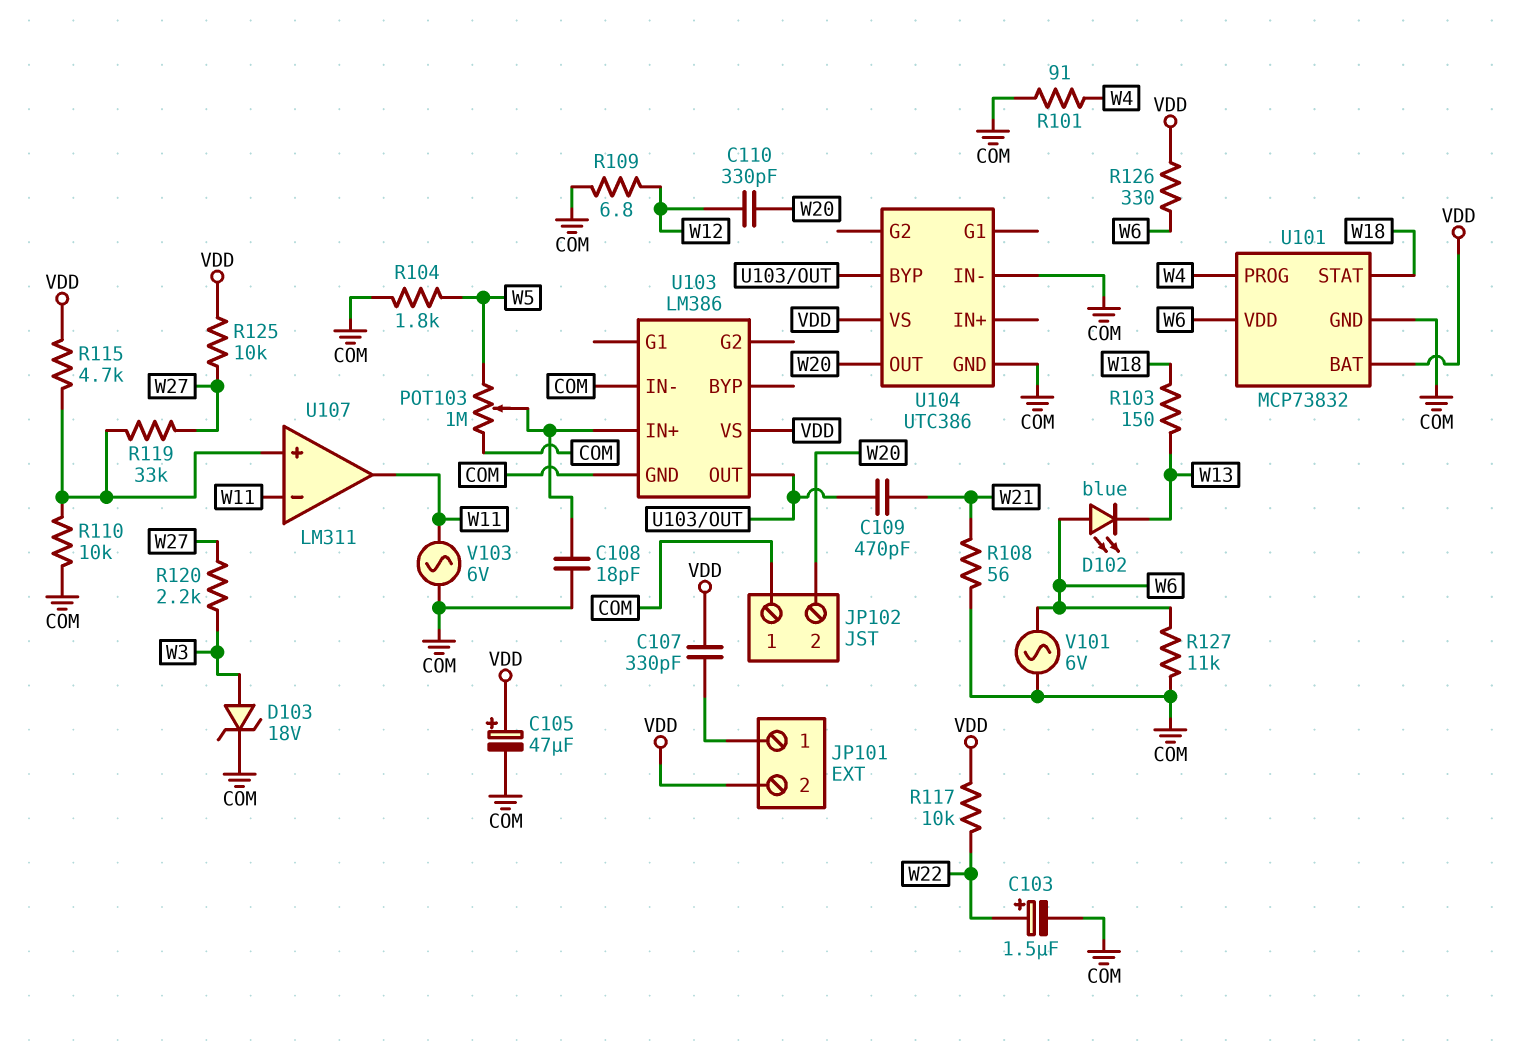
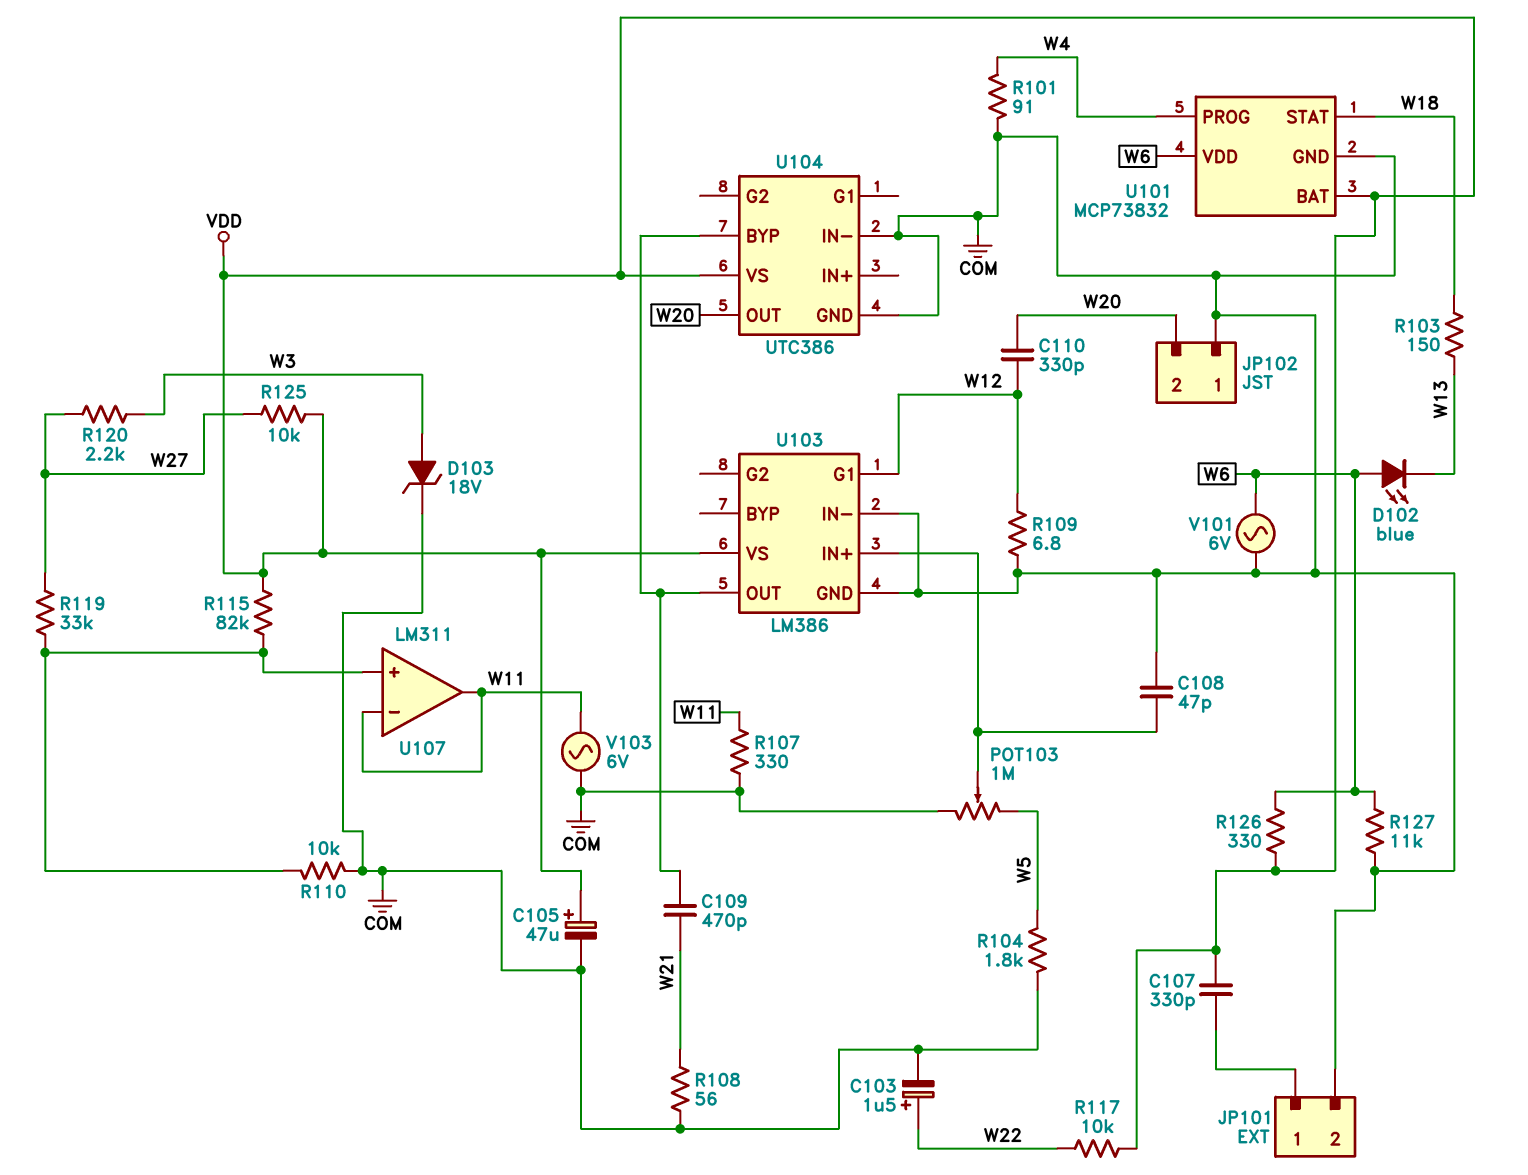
C108: 18pF (COM, U103/IN+) -> 47pF (COM, U103/IN+)
JP101 pin 2: VDD -> COM
R107: none -> 330 (COM, W11)
R115: 4.7k (U107/in+, VDD) -> 82k (U107/in+, VDD)
U103 pin G1: none -> W12

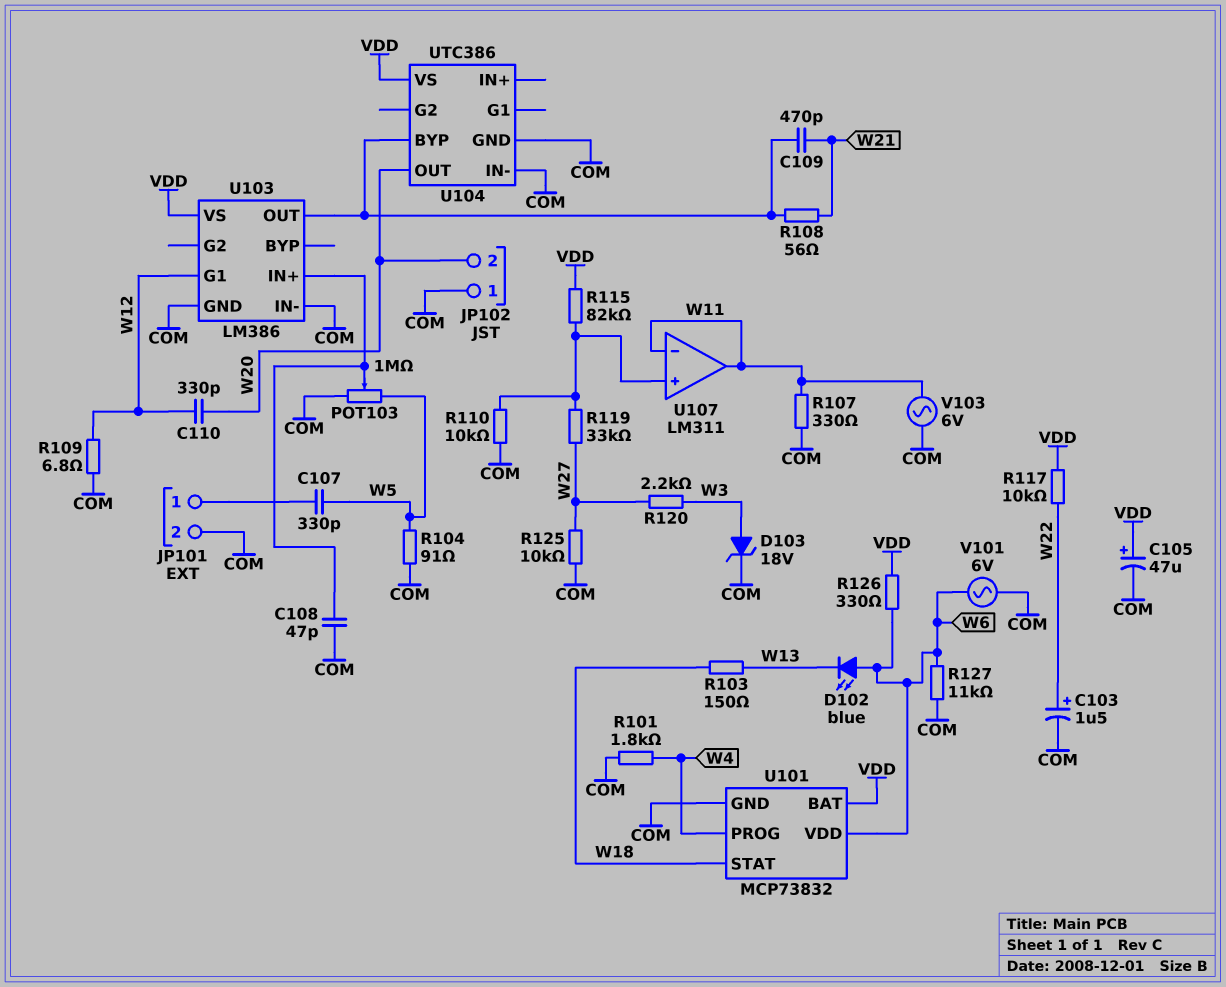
C107: 330pF (JP101/1, VDD) -> 330pF (JP101/1, W5)
R101: 91 (COM, W4) -> 1.8k (COM, W4)
R104: 1.8k (COM, W5) -> 91 (COM, W5)
R108: 56 (COM, W21) -> 56 (U103/OUT, W21)
R125: 10k (VDD, W27) -> 10k (COM, W27)

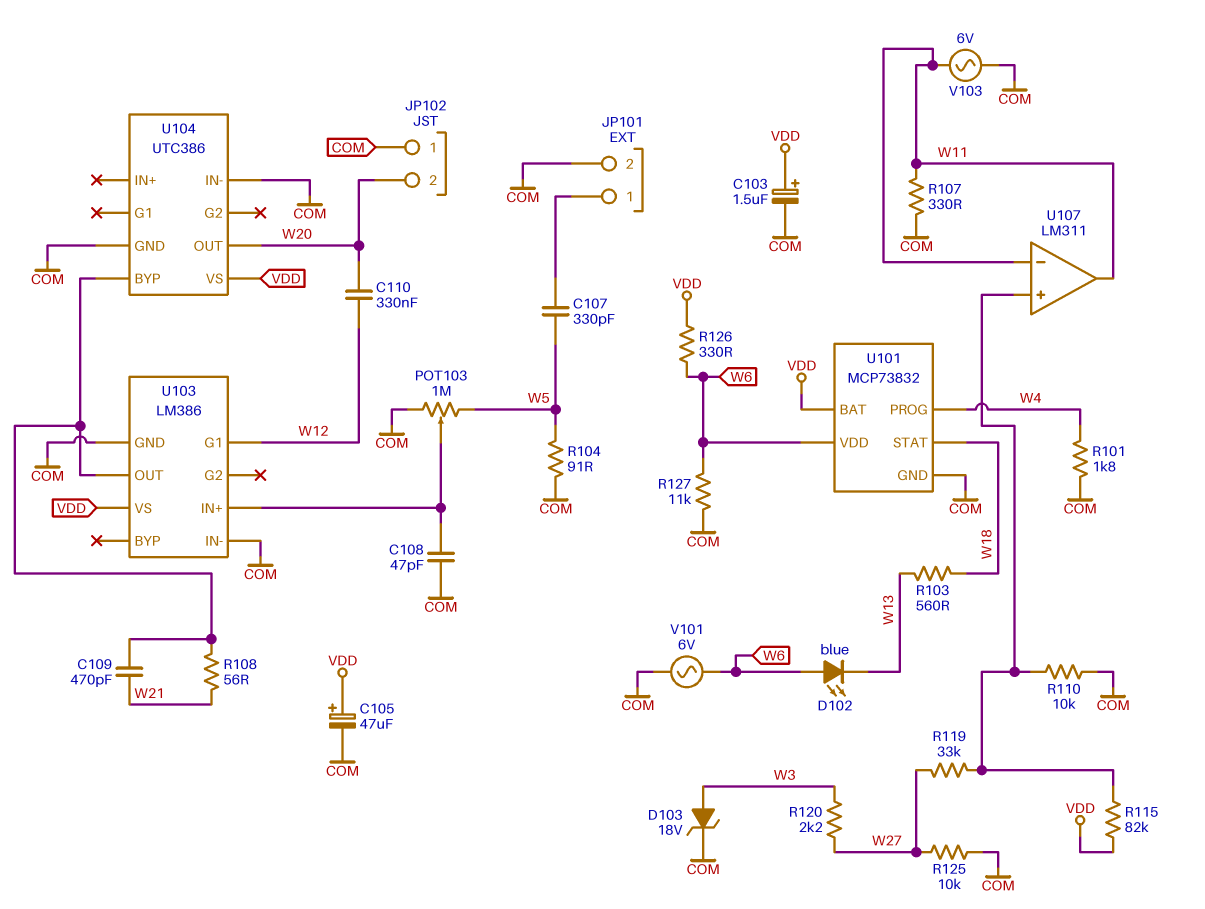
C103: 1.5uF (plus W22, minus COM) -> 1.5uF (plus VDD, minus COM)
C110: 330pF (W12, W20) -> 330nF (W12, W20)
R103: 150 (W13, W18) -> 560 (W13, W18)
R109: 6.8 (COM, W12) -> none
R117: 10k (VDD, W22) -> none

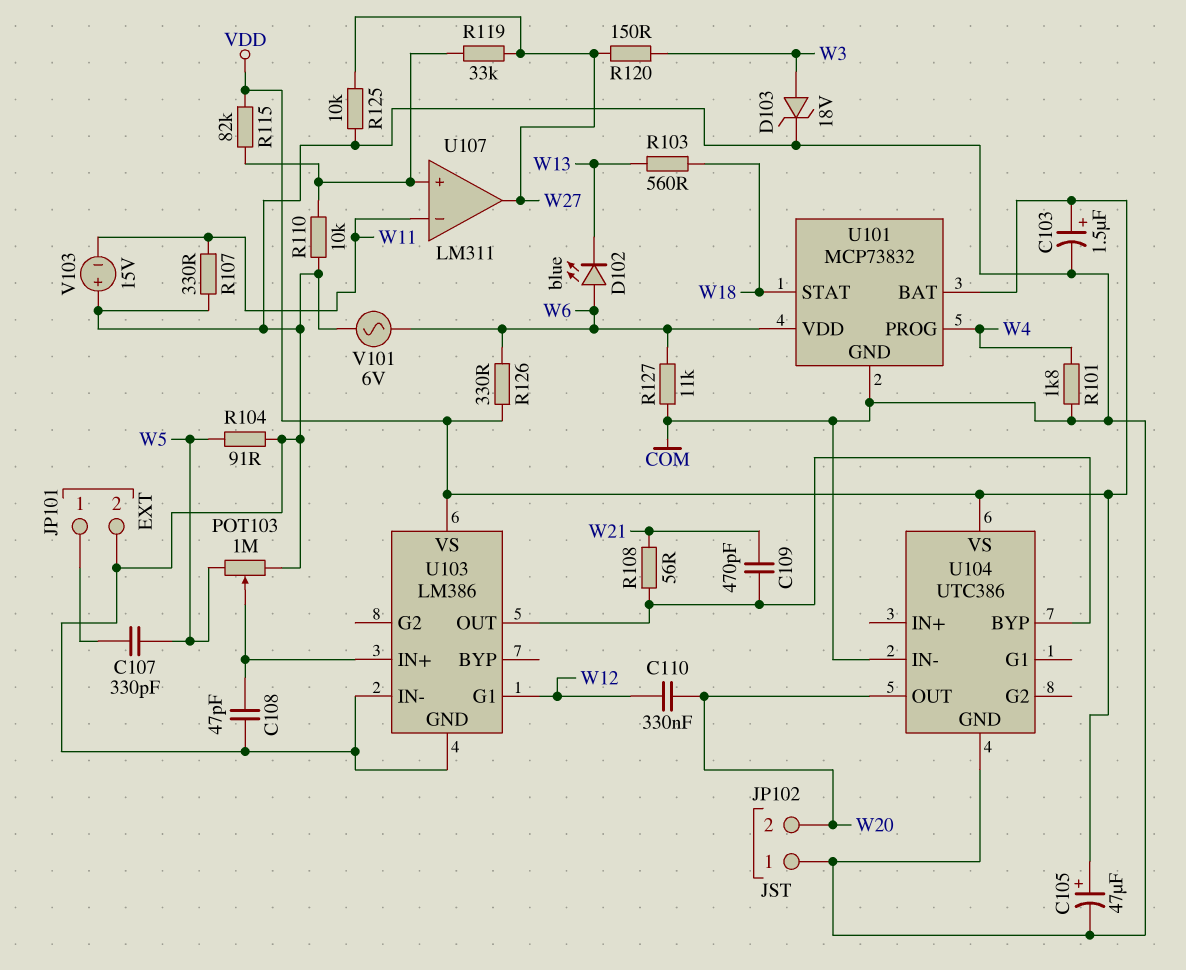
R120: 2.2k (W3, W27) -> 150 (W3, W27)
U107 pin out: W11 -> W27
V103: AC 6V (COM, W11) -> 15V (plus COM, minus W11)

